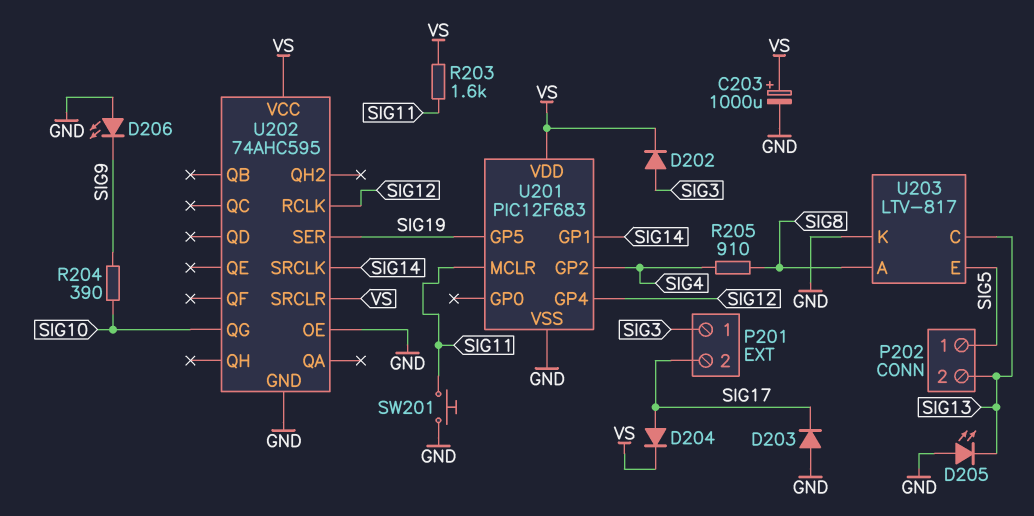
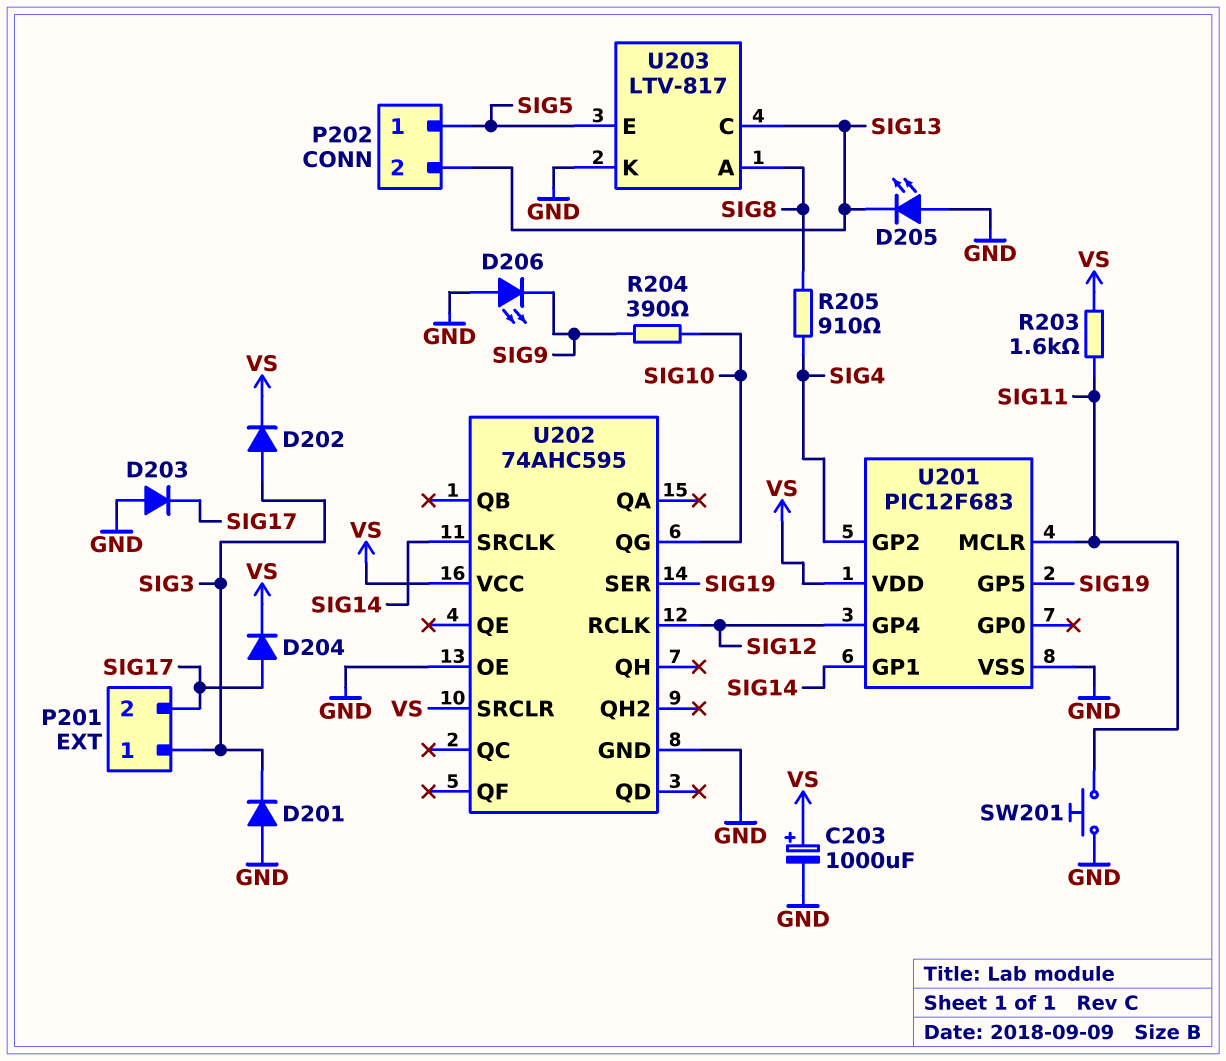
D201: none -> diode (A GND, K SIG3)

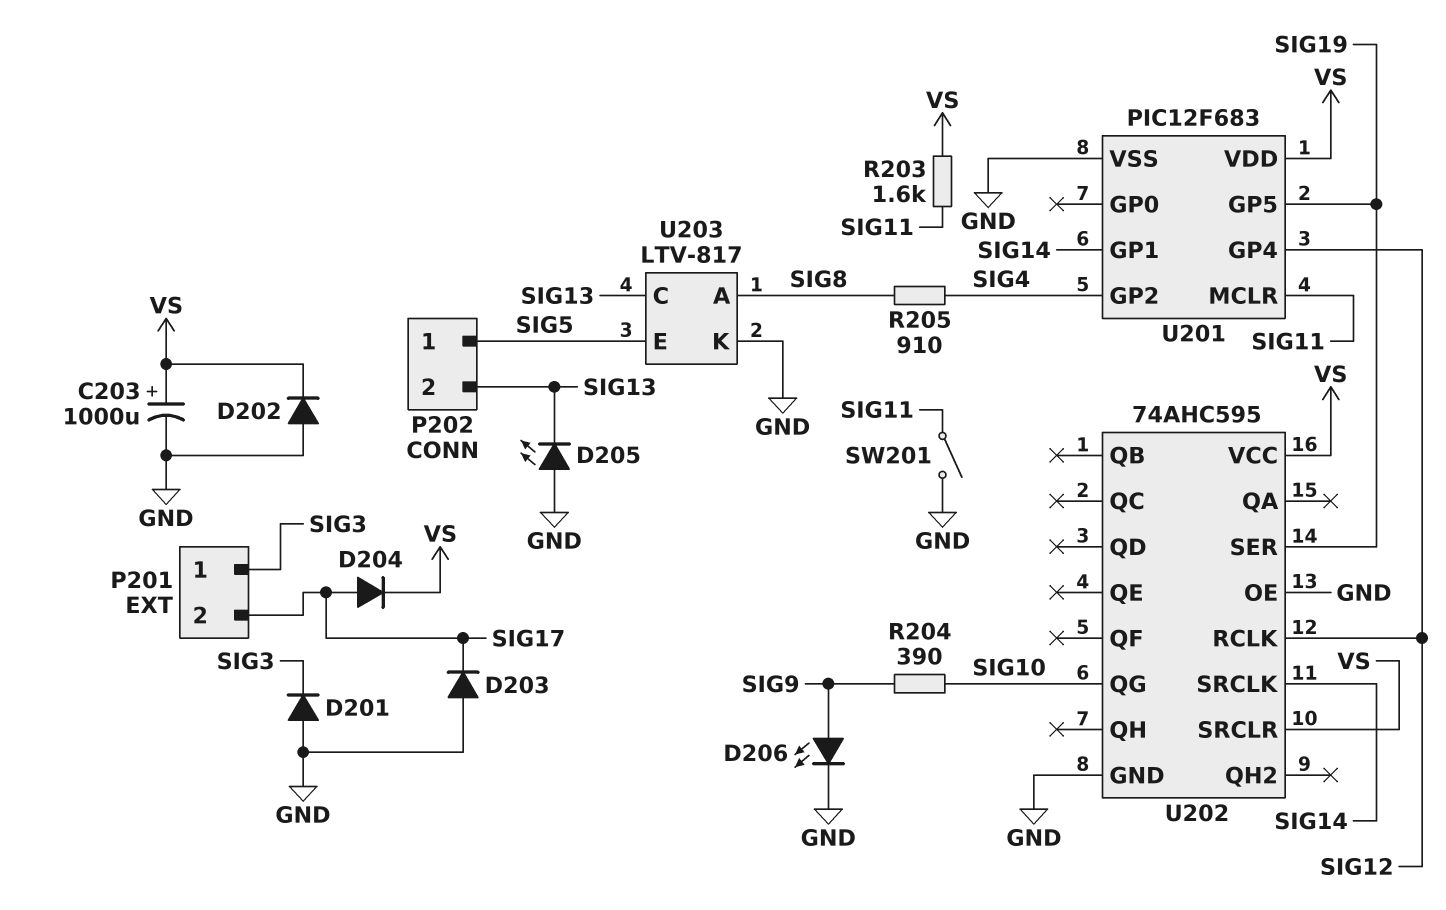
D202: diode (A SIG3, K VS) -> diode (A GND, K VS)
D206: LED (A GND, K SIG9) -> LED (A SIG9, K GND)
SW201: button (GND, SIG11) -> switch (GND, SIG11)

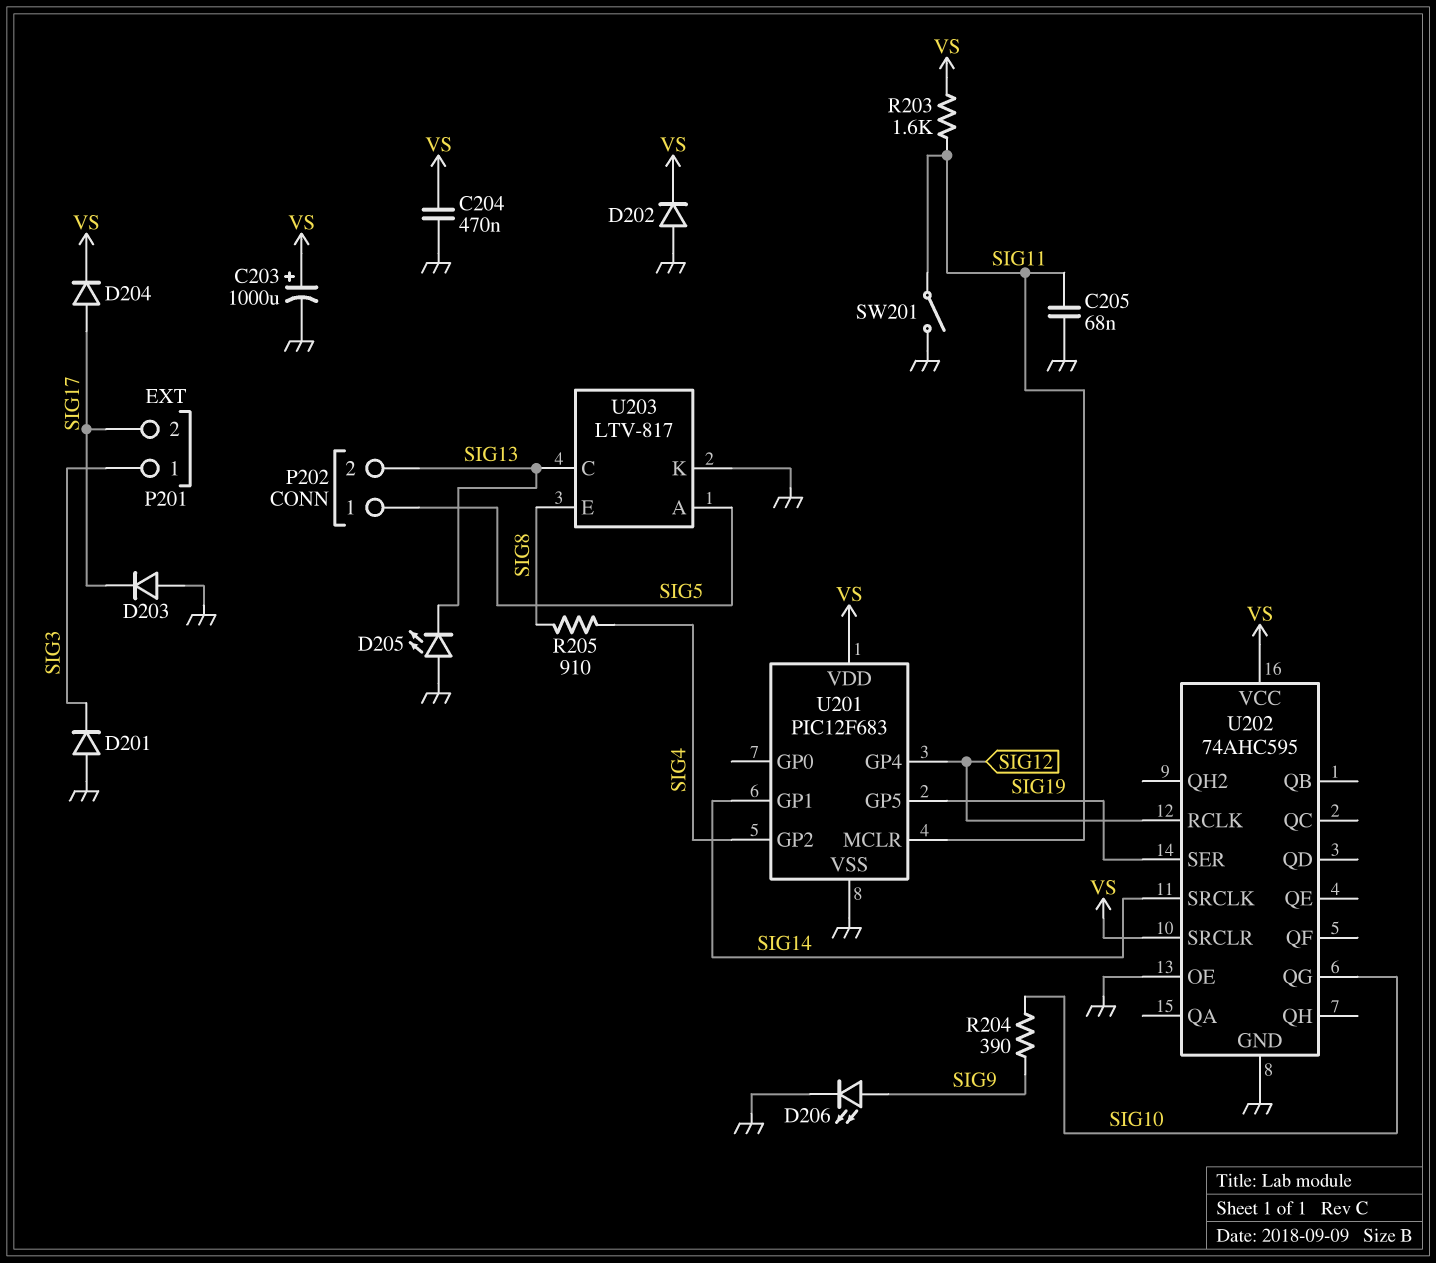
C204: none -> 470nF (GND, VS)
C205: none -> 68nF (GND, SIG11)
U203 pin A: SIG8 -> SIG5
U203 pin E: SIG5 -> SIG8

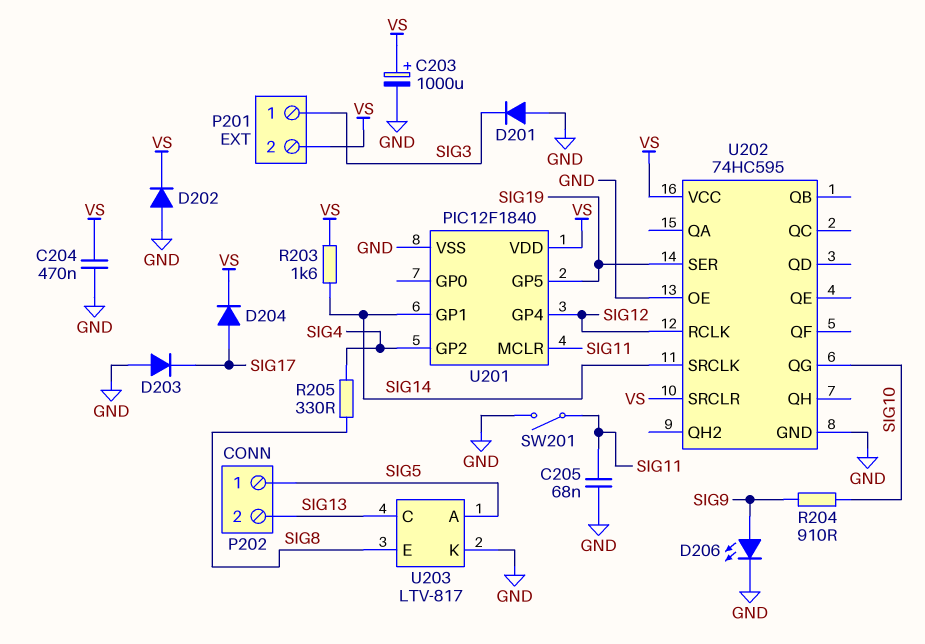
D205: LED (A GND, K SIG13) -> none
P201 pin 2: SIG17 -> VS
R203: 1.6k (SIG11, VS) -> 1.6k (SIG14, VS)
R204: 390 (SIG9, SIG10) -> 910 (SIG9, SIG10)
R205: 910 (SIG4, SIG8) -> 330 (SIG4, SIG8)
U201: PIC12F683 -> PIC12F1840
U202: 74AHC595 -> 74HC595

